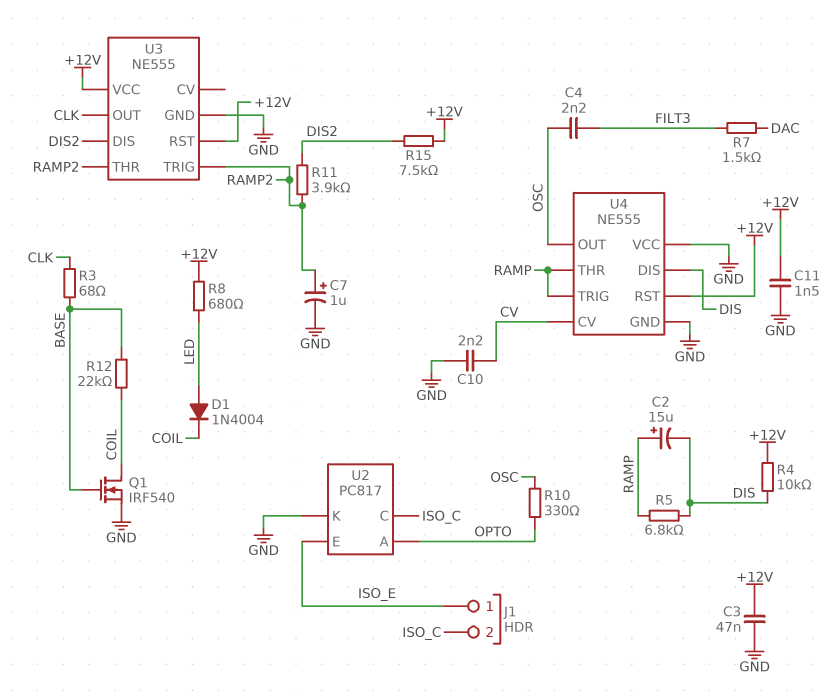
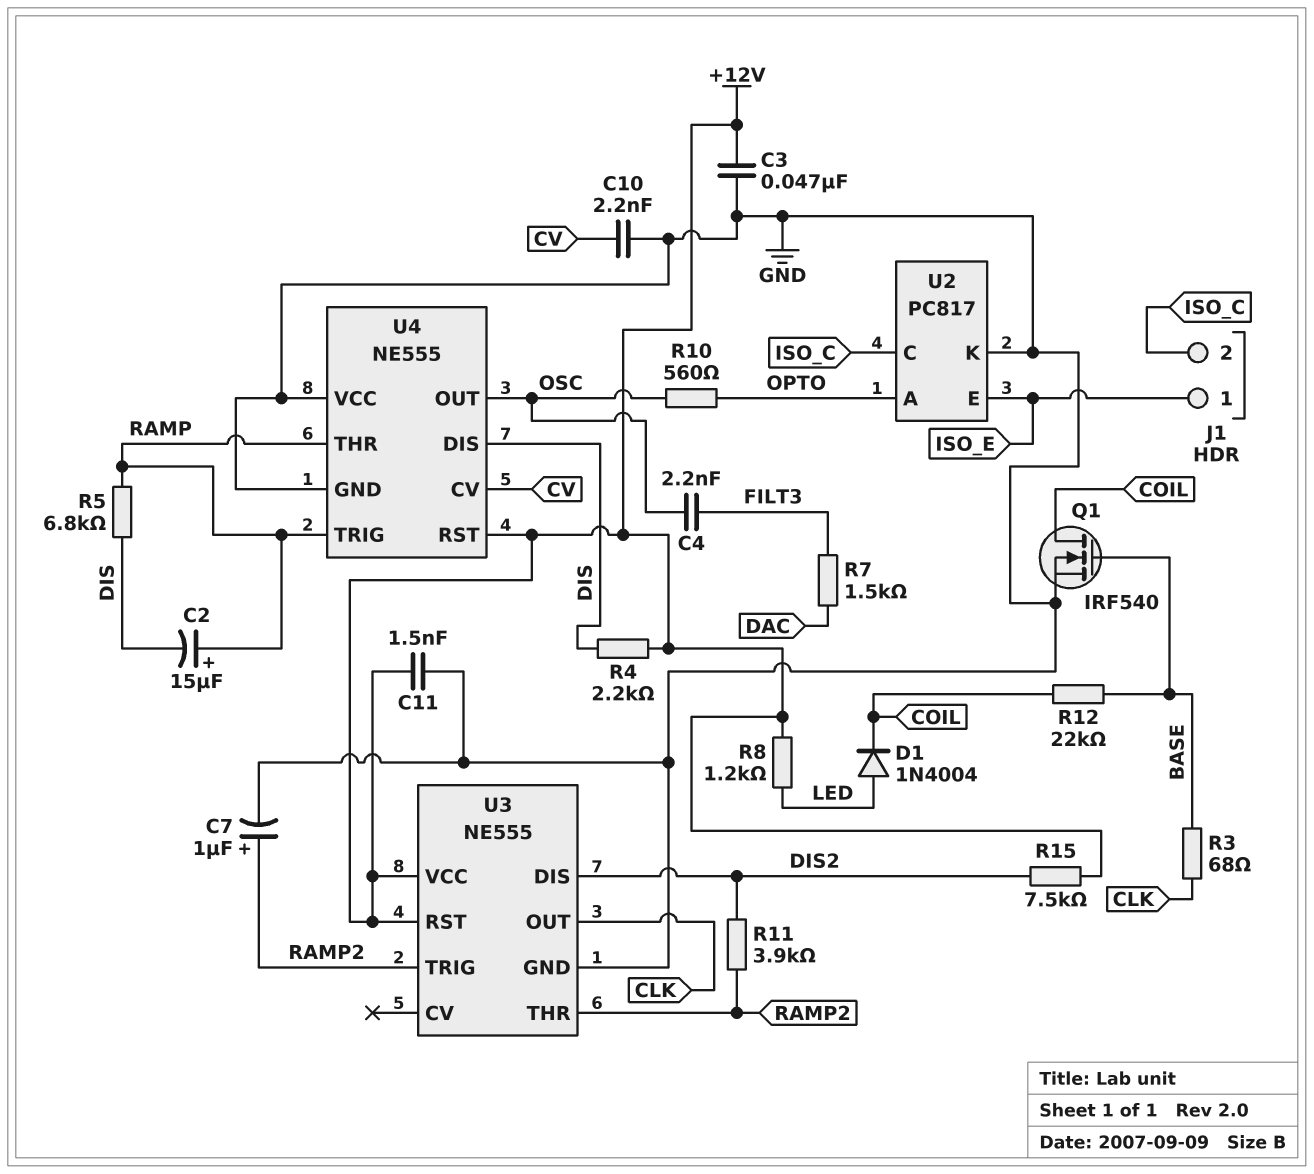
R4: 10k (+12V, DIS) -> 2.2k (+12V, DIS)
R8: 680 (+12V, LED) -> 1.2k (+12V, LED)
R10: 330 (OPTO, OSC) -> 560 (OPTO, OSC)

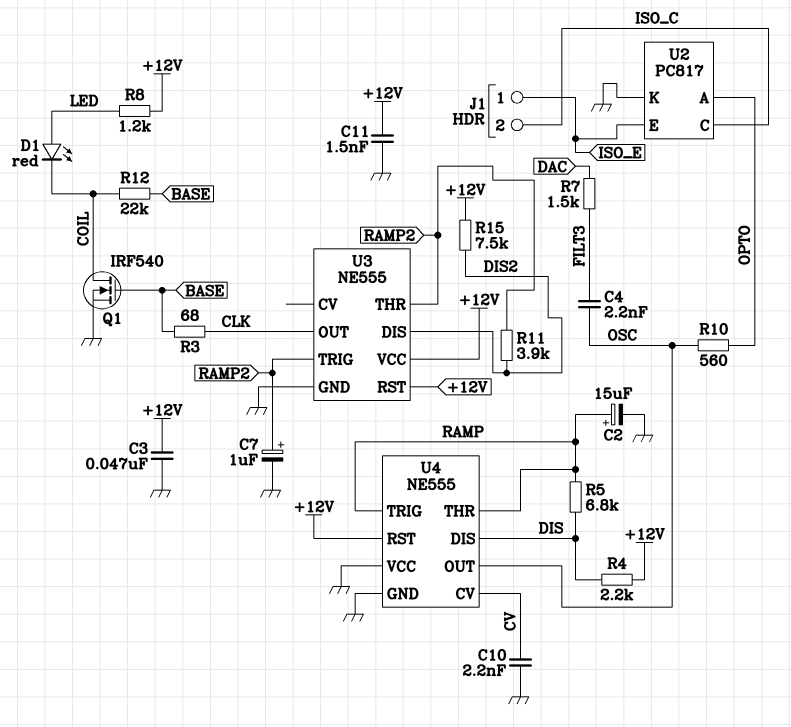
C2: 15uF (plus RAMP, minus DIS) -> 15uF (plus RAMP, minus GND)
D1: diode 1N4004 (A LED, K COIL) -> LED red (A LED, K COIL)

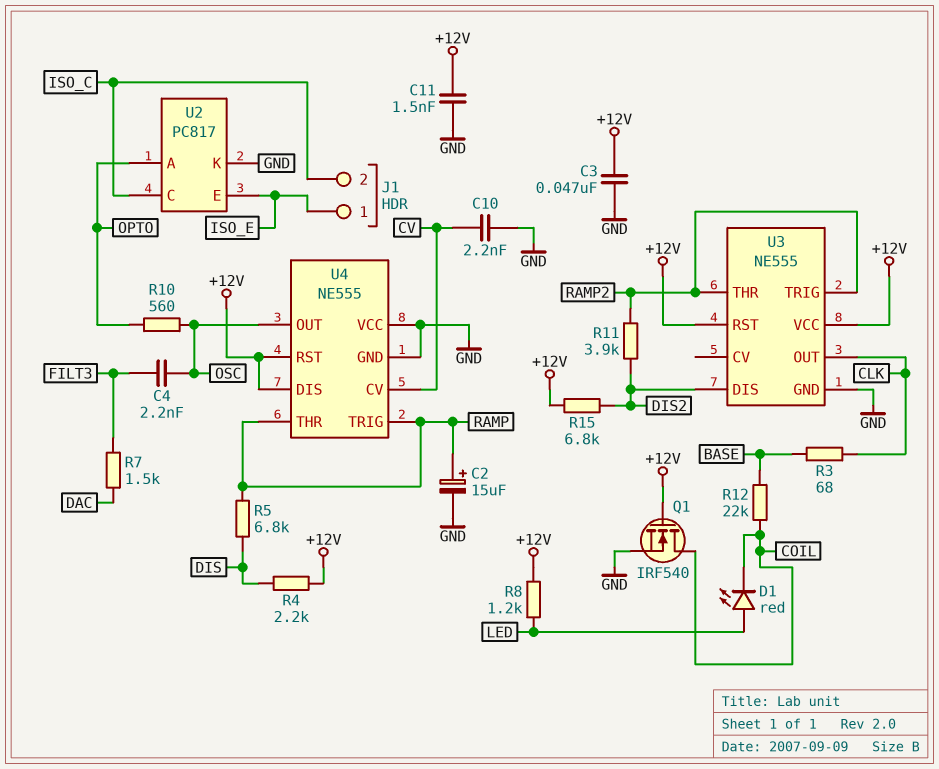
C7: 1uF (plus RAMP2, minus GND) -> none
Q1: NMOS IRF540 (G BASE, D COIL, S GND) -> NMOS IRF540 (G +12V, D COIL, S GND)
R15: 7.5k (+12V, DIS2) -> 6.8k (+12V, DIS2)
U4 pin DIS: DIS -> +12V

